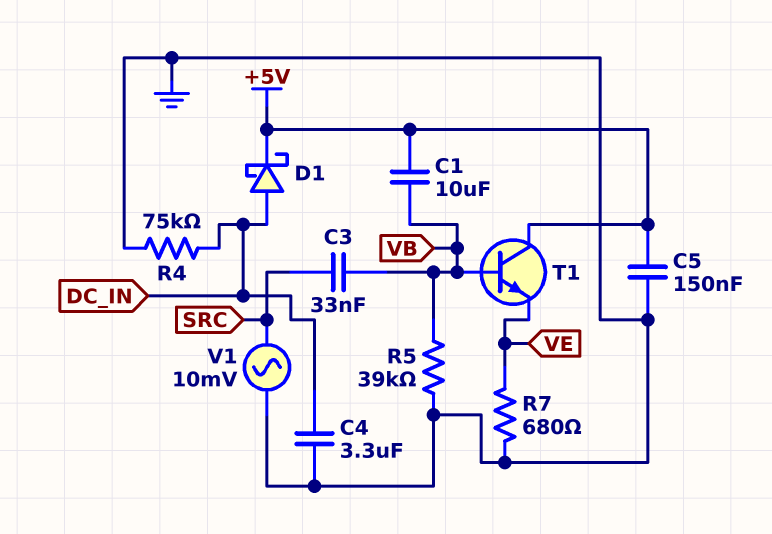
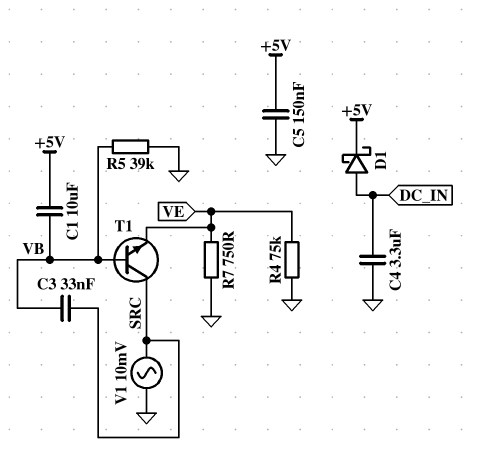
R4: 75k (DC_IN, GND) -> 75k (GND, VE)
R7: 680 (GND, VE) -> 750 (GND, VE)
T1: NPN (B VB, C +5V, E VE) -> NPN (B VB, C SRC, E VE)

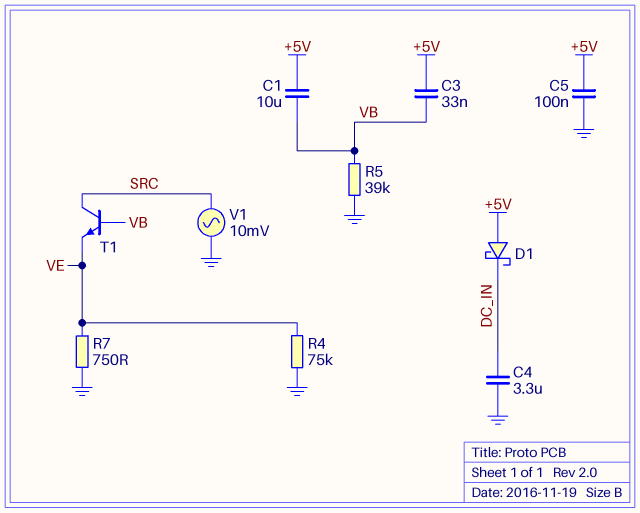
C3: 33nF (SRC, VB) -> 33nF (+5V, VB)
C5: 150nF (+5V, GND) -> 100nF (+5V, GND)
D1: schottky (A DC_IN, K +5V) -> schottky (A +5V, K DC_IN)

